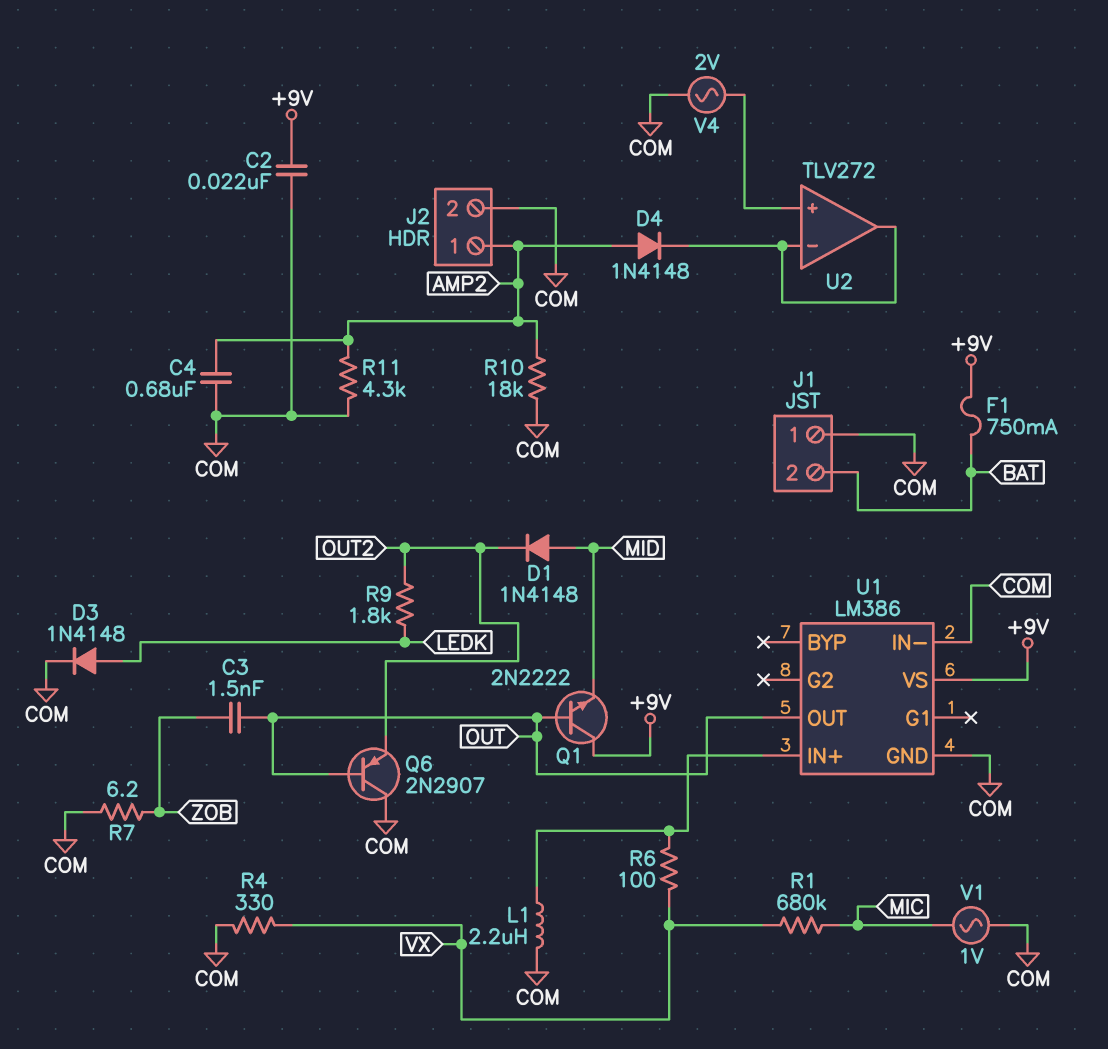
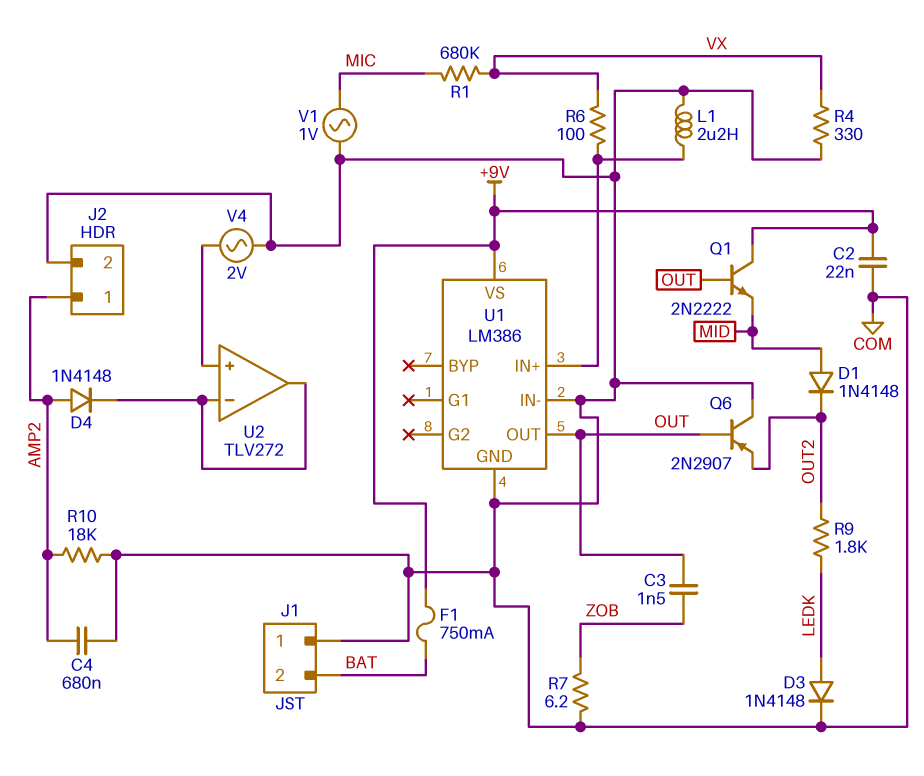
R11: 4.3k (AMP2, COM) -> none

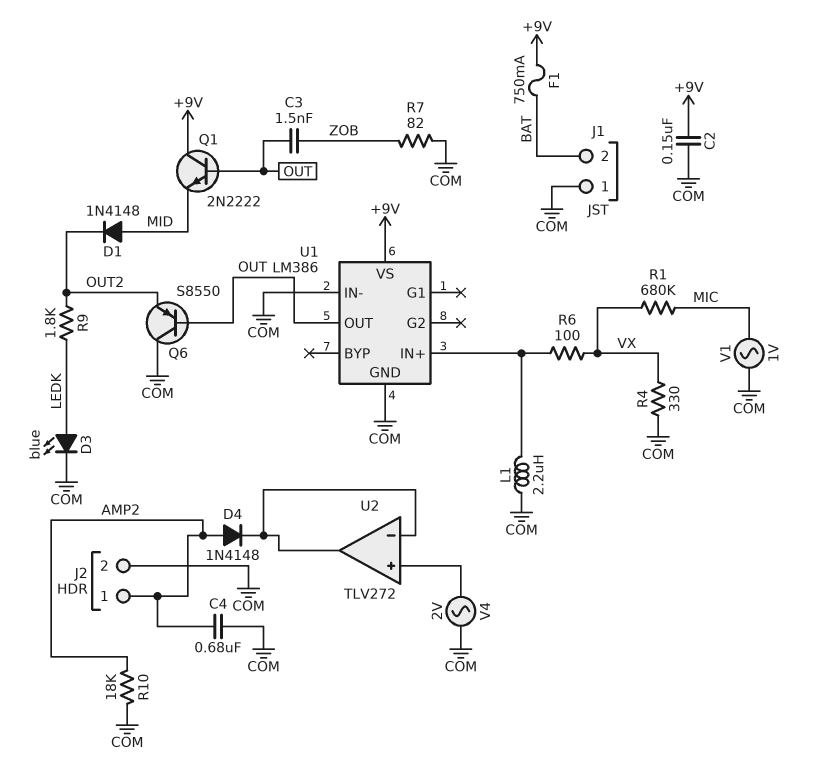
C2: 22nF (+9V, COM) -> 150nF (+9V, COM)
D3: diode 1N4148 (A LEDK, K COM) -> LED blue (A LEDK, K COM)
Q6: PNP 2N2907 (B OUT, C COM, E OUT2) -> PNP S8550 (B OUT, C COM, E OUT2)
R7: 6.2 (COM, ZOB) -> 82 (COM, ZOB)

